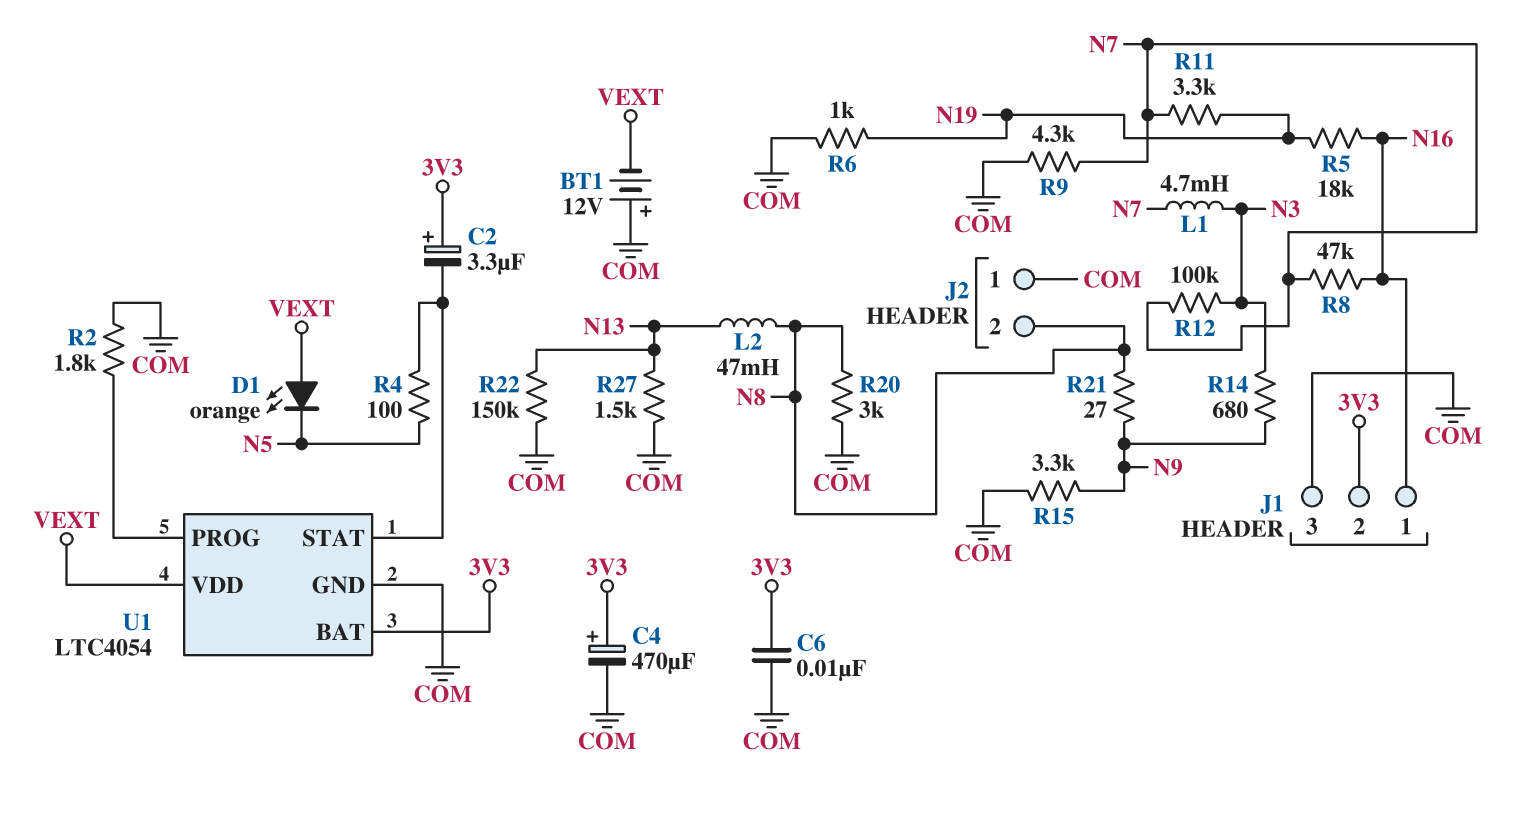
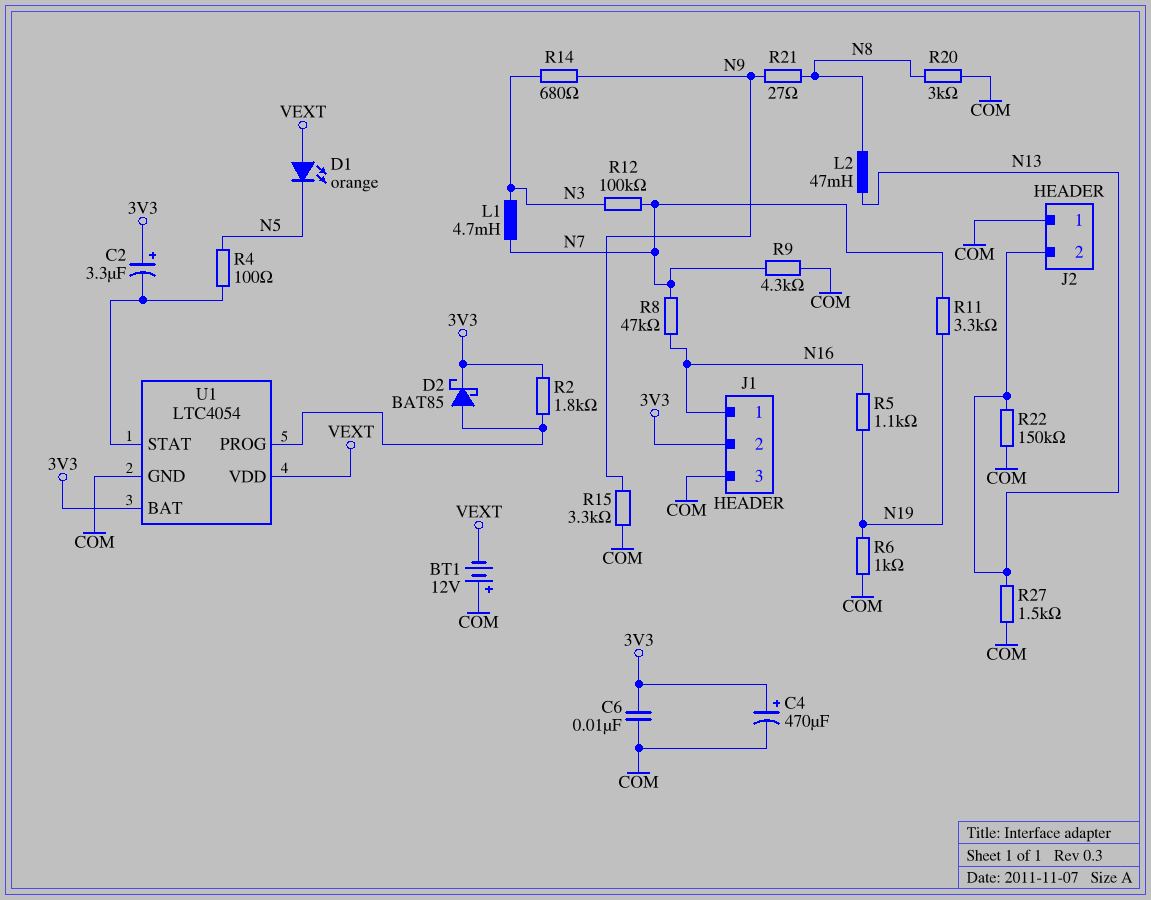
D2: none -> schottky BAT85 (A U1/PROG, K 3V3)
J2 pin 2: N8 -> N13
R2: 1.8k (COM, U1/PROG) -> 1.8k (3V3, U1/PROG)
R5: 18k (N16, N19) -> 1.1k (N16, N19)

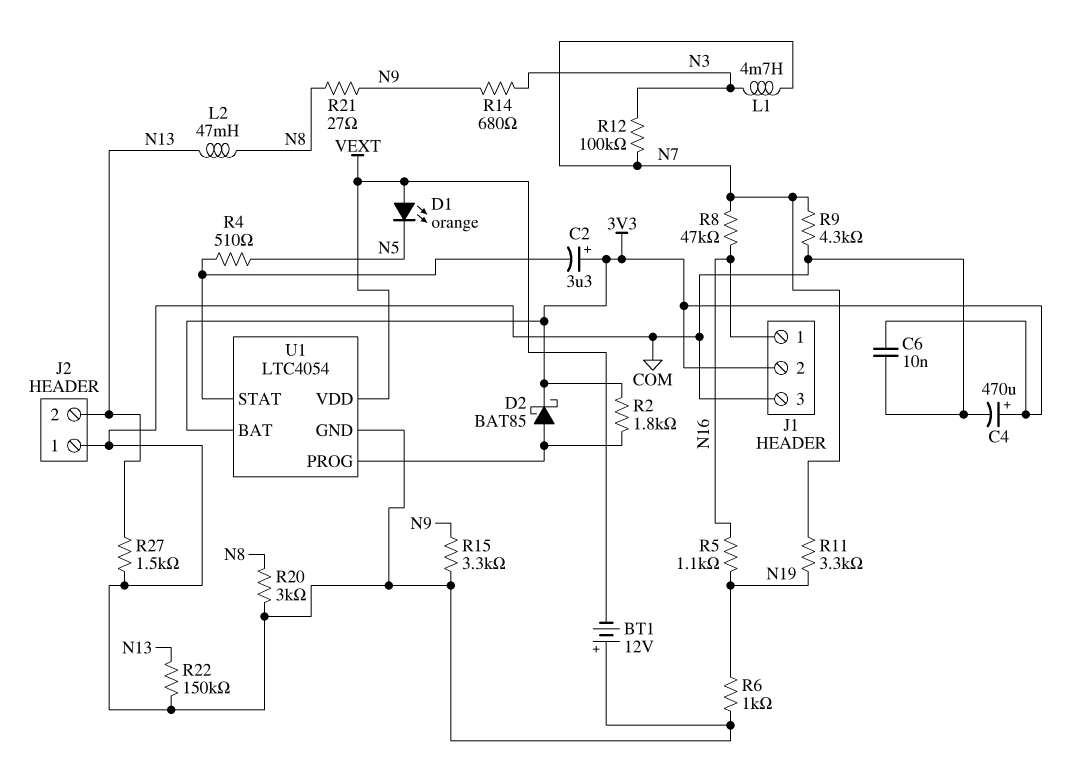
R4: 100 (N5, U1/STAT) -> 510 (N5, U1/STAT)

